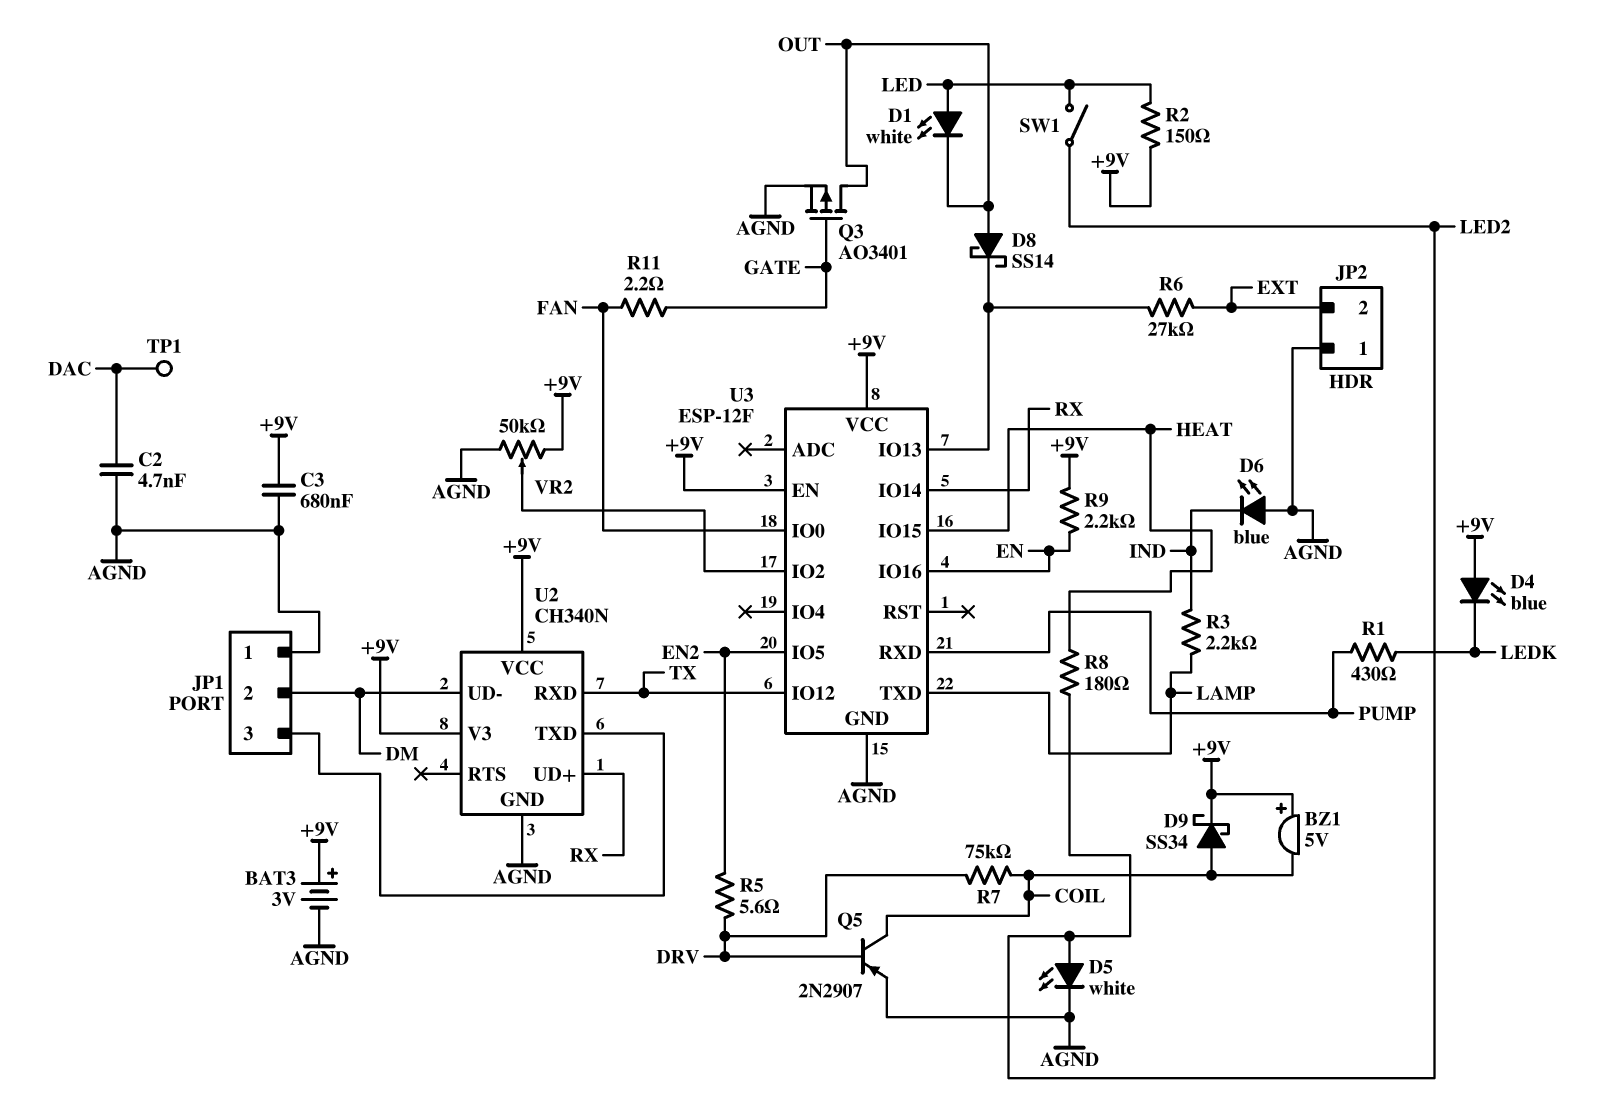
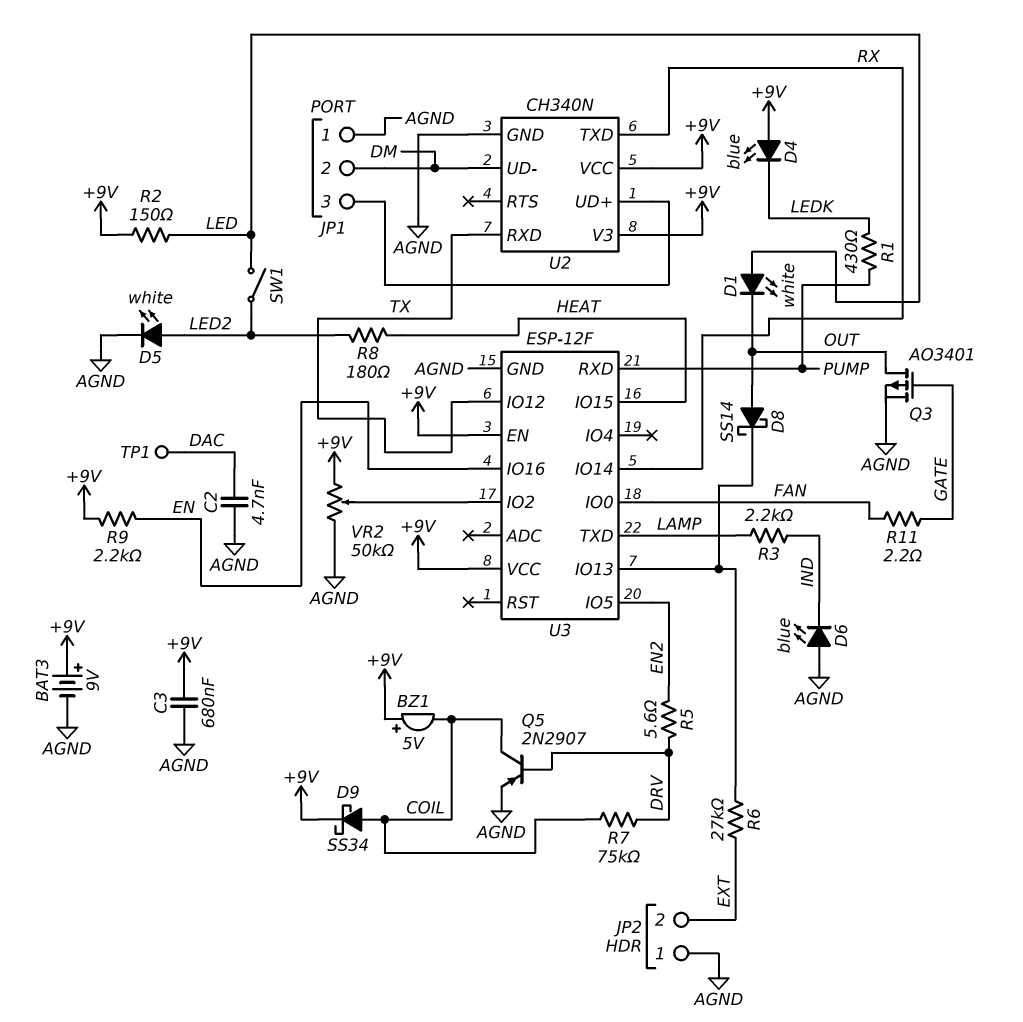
BAT3: 3V (plus +9V, minus AGND) -> 9V (plus +9V, minus AGND)
U2 pin TXD: JP1/3 -> RX
U2 pin UD+: RX -> JP1/3

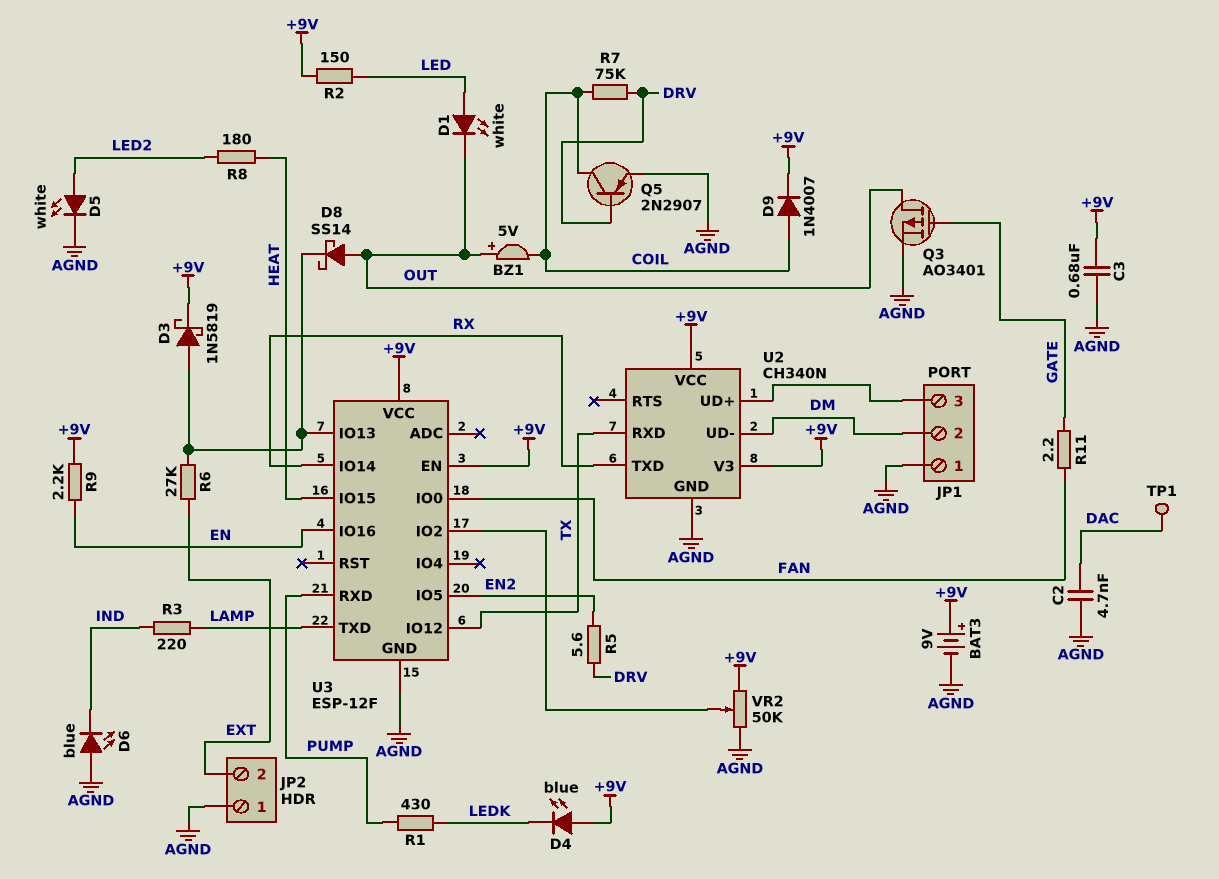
BZ1: buzzer 5V (plus +9V, minus COIL) -> buzzer 5V (plus OUT, minus COIL)
D3: none -> schottky 1N5819 (A U3/IO13, K +9V)
D9: schottky SS34 (A COIL, K +9V) -> diode 1N4007 (A COIL, K +9V)
R3: 2.2k (IND, LAMP) -> 220 (IND, LAMP)
SW1: switch (LED, LED2) -> none

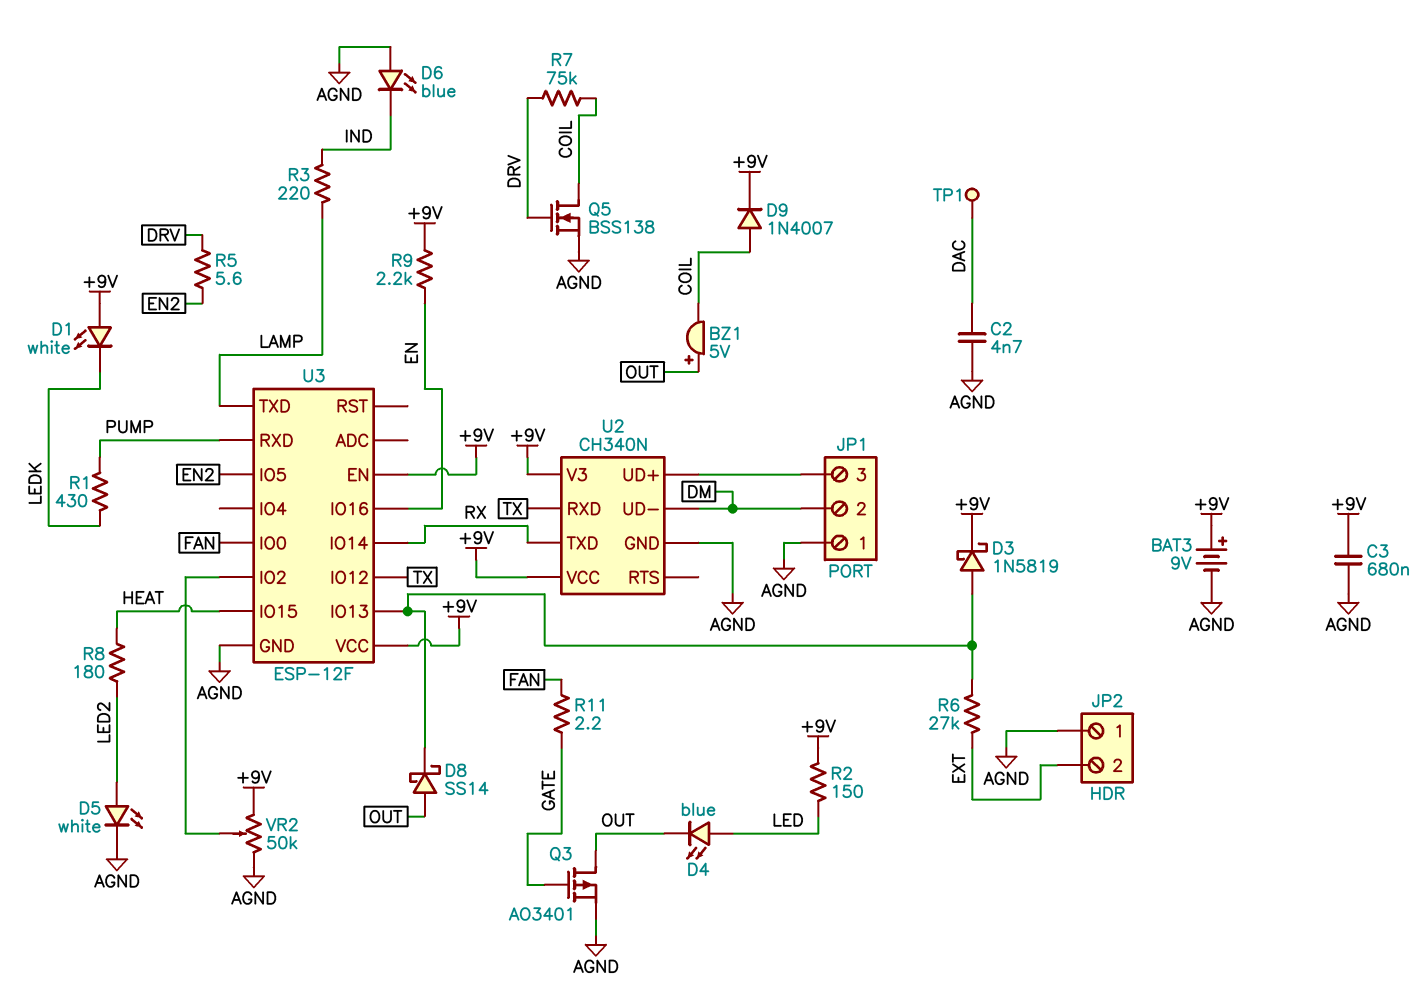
D1: LED white (A LED, K OUT) -> LED white (A +9V, K LEDK)
D4: LED blue (A +9V, K LEDK) -> LED blue (A LED, K OUT)
Q5: PNP 2N2907 (B DRV, C COIL, E AGND) -> NMOS BSS138 (G DRV, D COIL, S AGND)

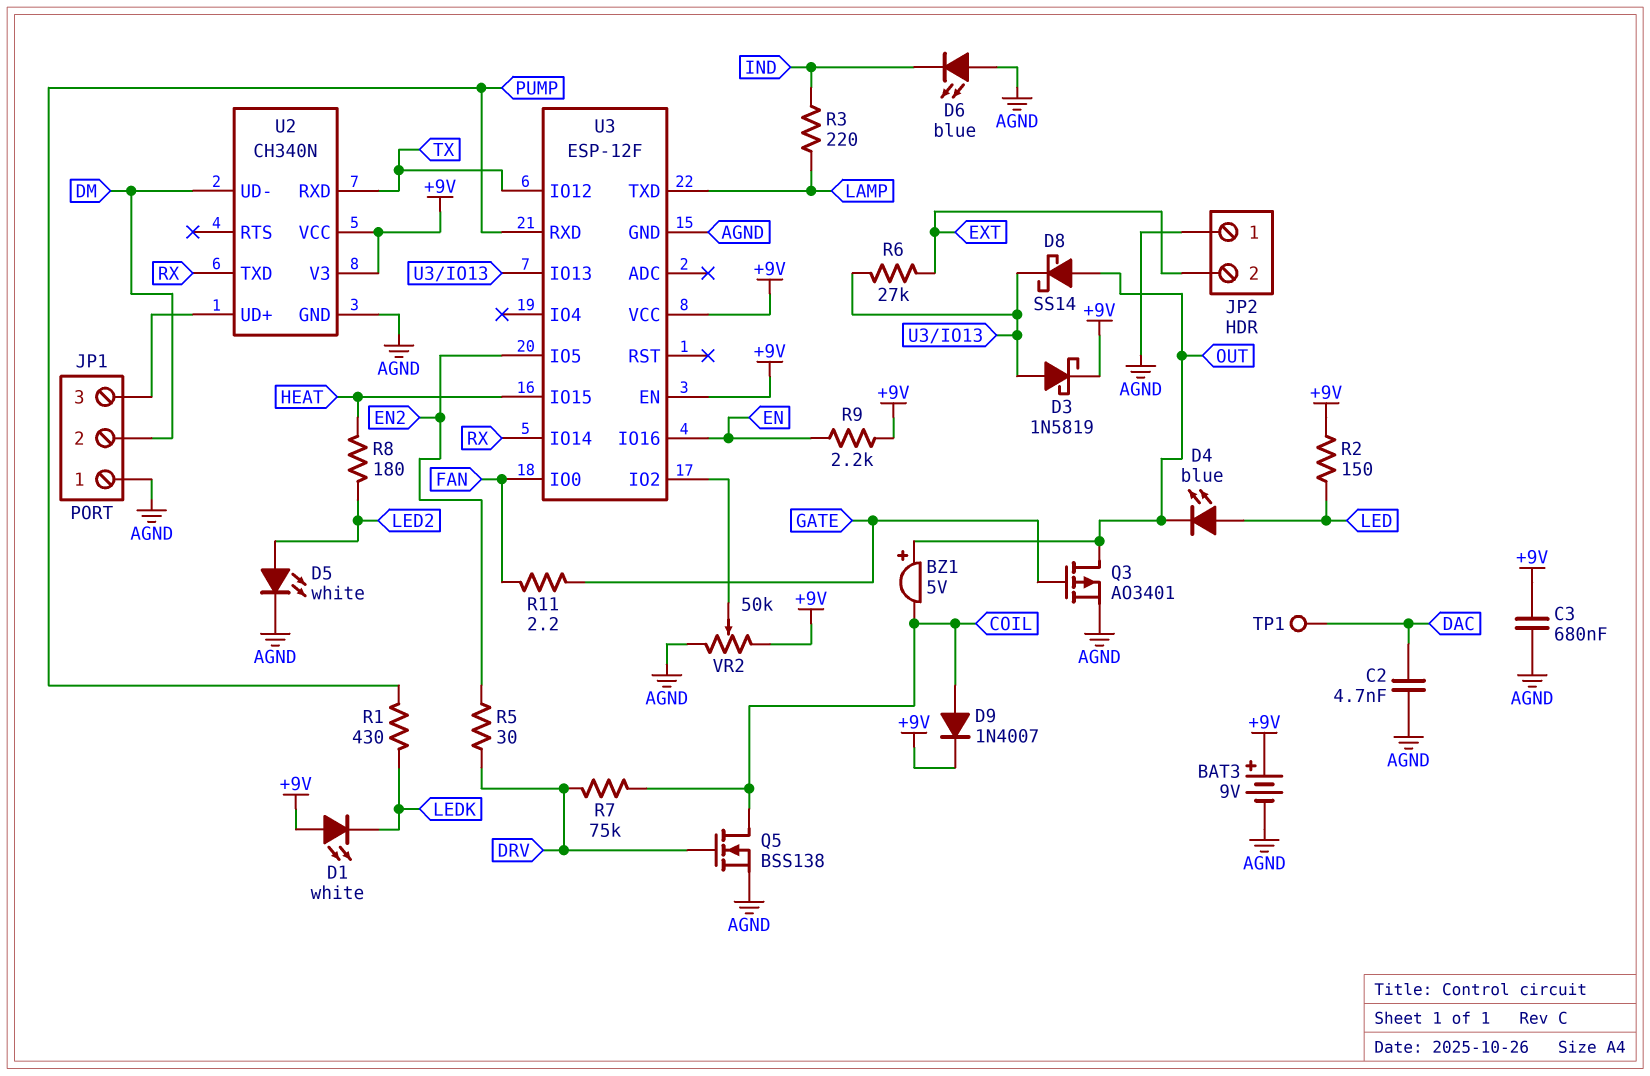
R5: 5.6 (DRV, EN2) -> 30 (DRV, EN2)

